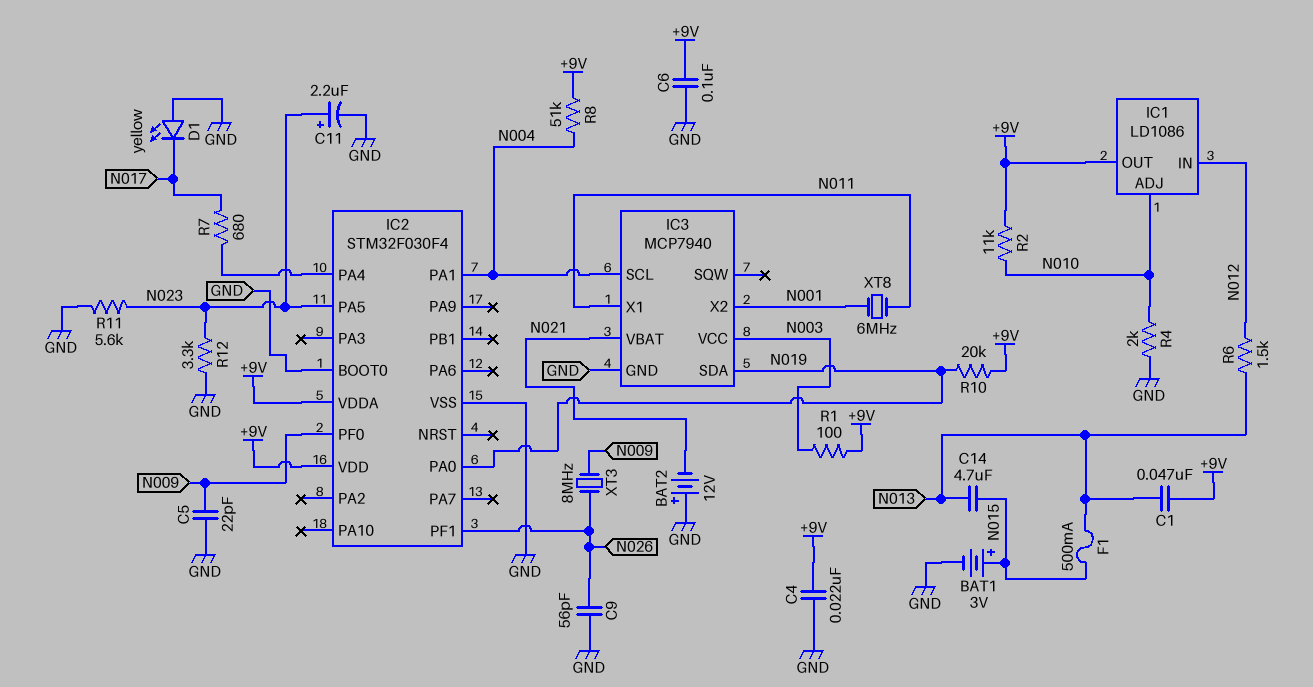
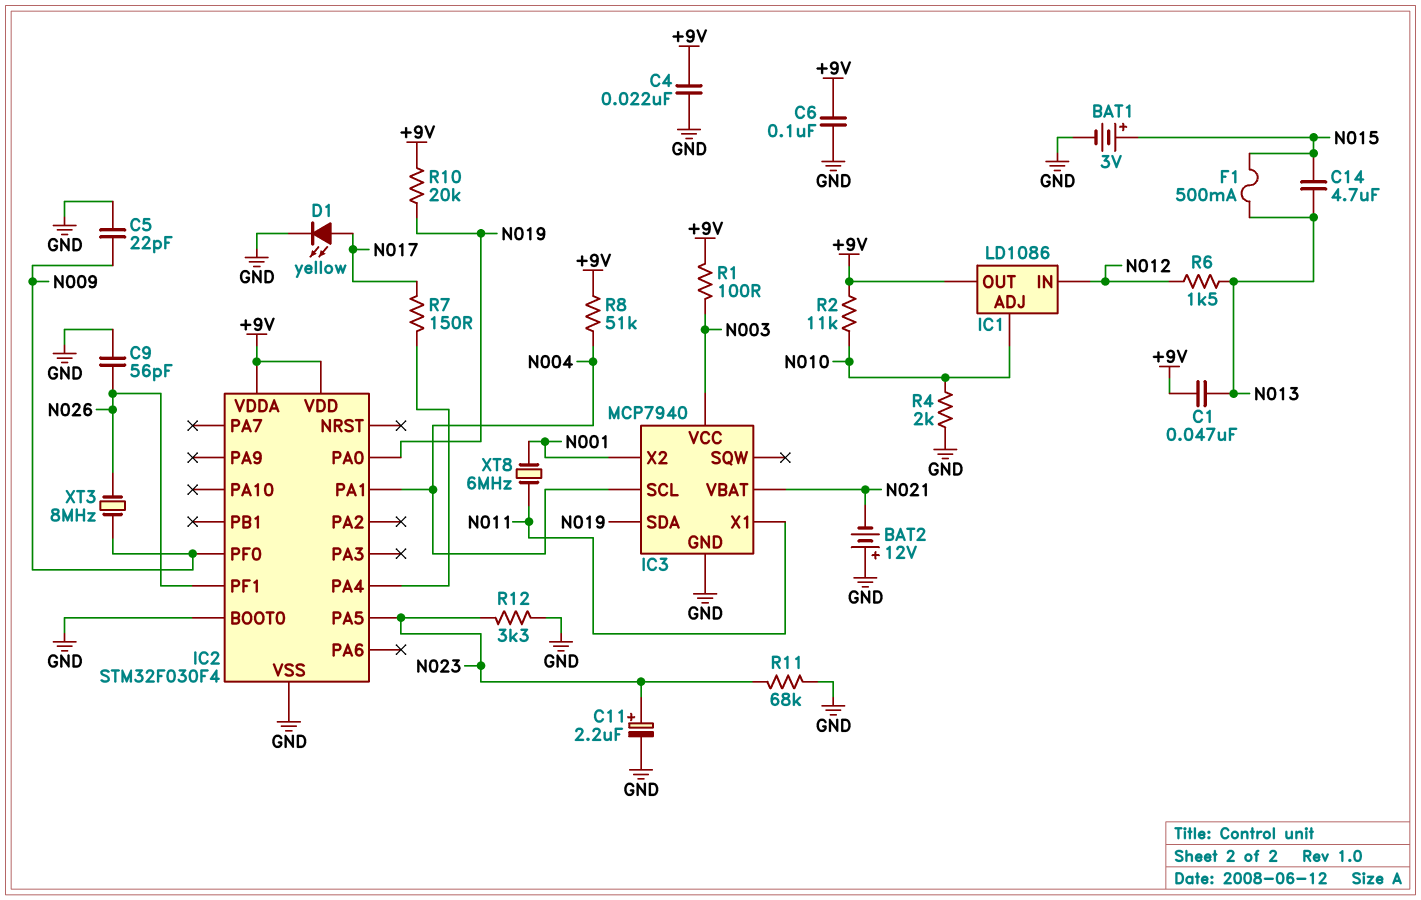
D1: LED yellow (A GND, K N017) -> LED yellow (A N017, K GND)
R7: 680 (IC2/PA4, N017) -> 150 (IC2/PA4, N017)
R11: 5.6k (GND, N023) -> 68k (GND, N023)

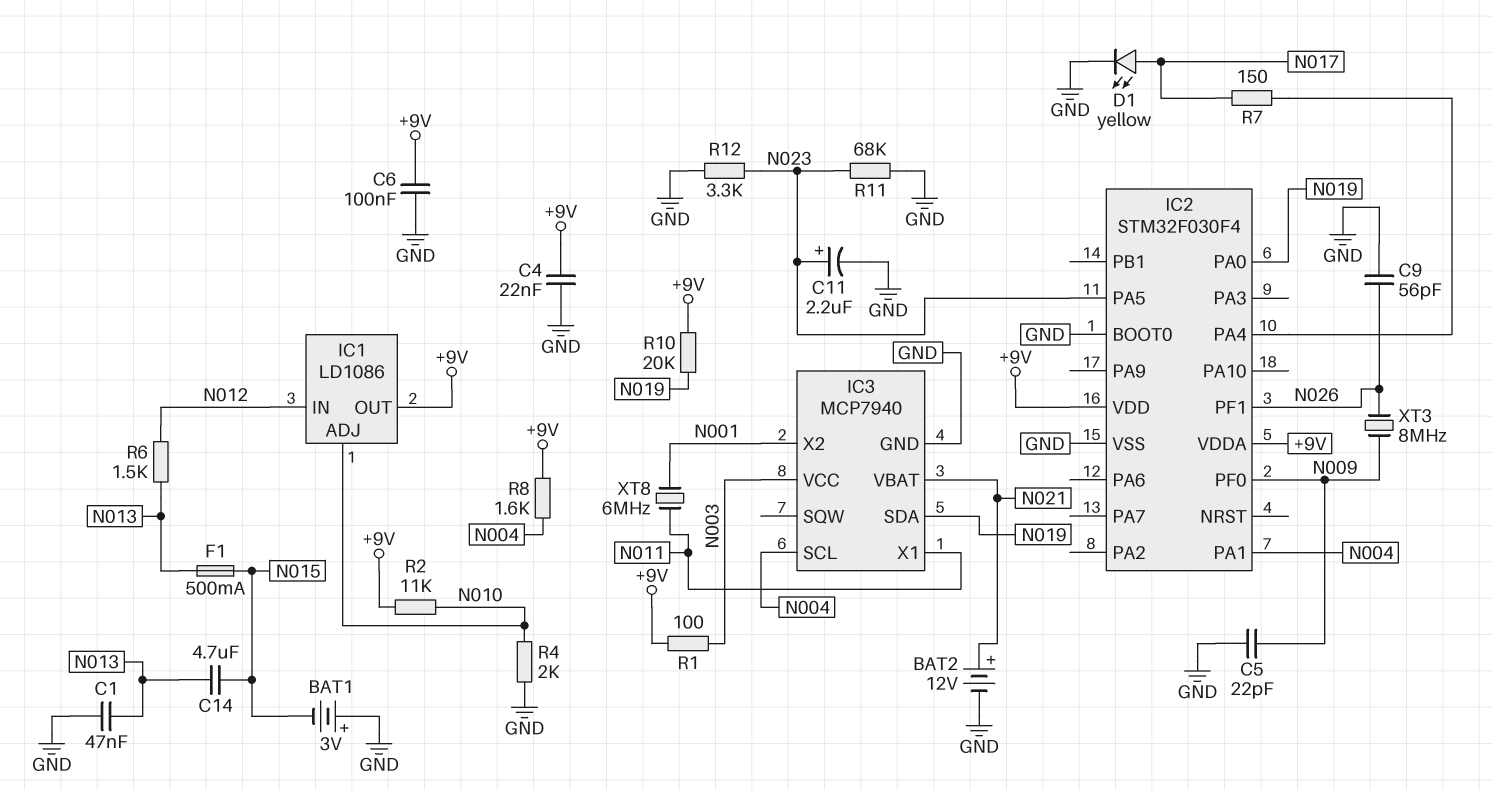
BAT1: 3V (plus N015, minus GND) -> 3V (plus GND, minus N015)
BAT2: 12V (plus GND, minus N021) -> 12V (plus N021, minus GND)
C1: 47nF (+9V, N013) -> 47nF (GND, N013)
R8: 51k (+9V, N004) -> 1.6k (+9V, N004)

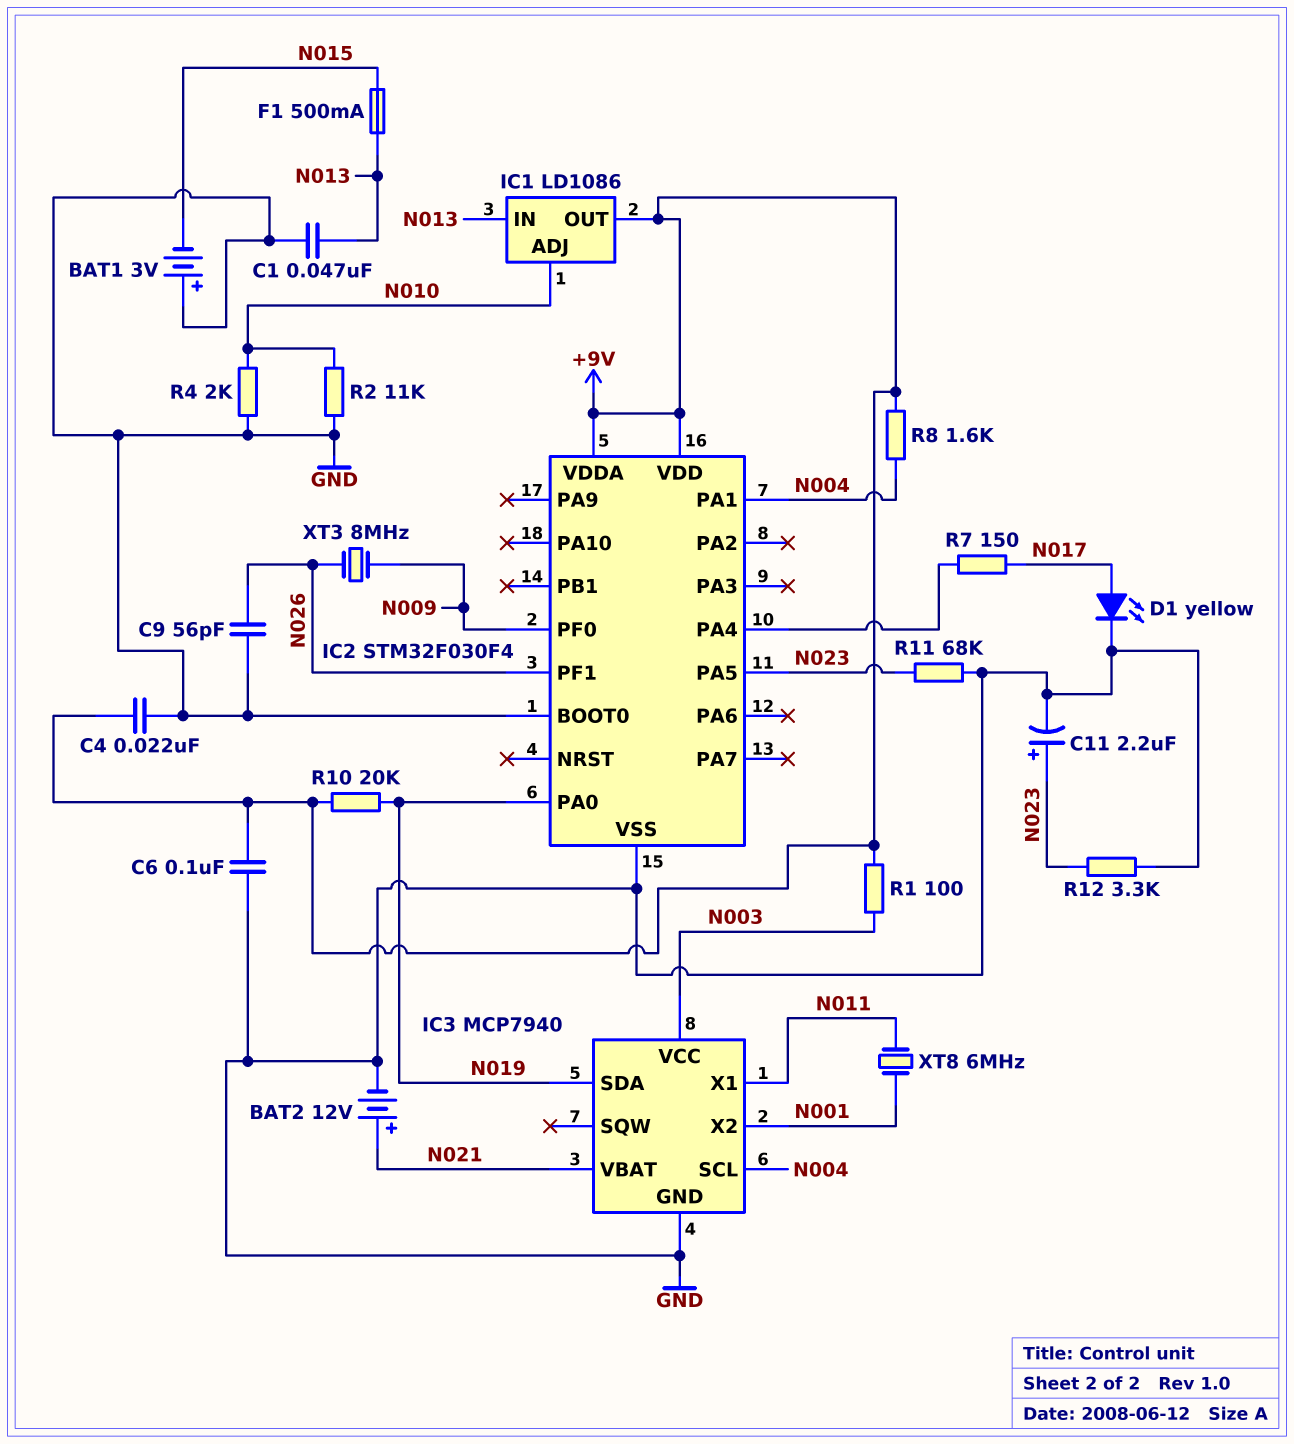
C5: 22pF (GND, N009) -> none
C14: 4.7uF (N013, N015) -> none
IC1 pin IN: N012 -> N013
R2: 11k (+9V, N010) -> 11k (GND, N010)
R6: 1.5k (N012, N013) -> none

